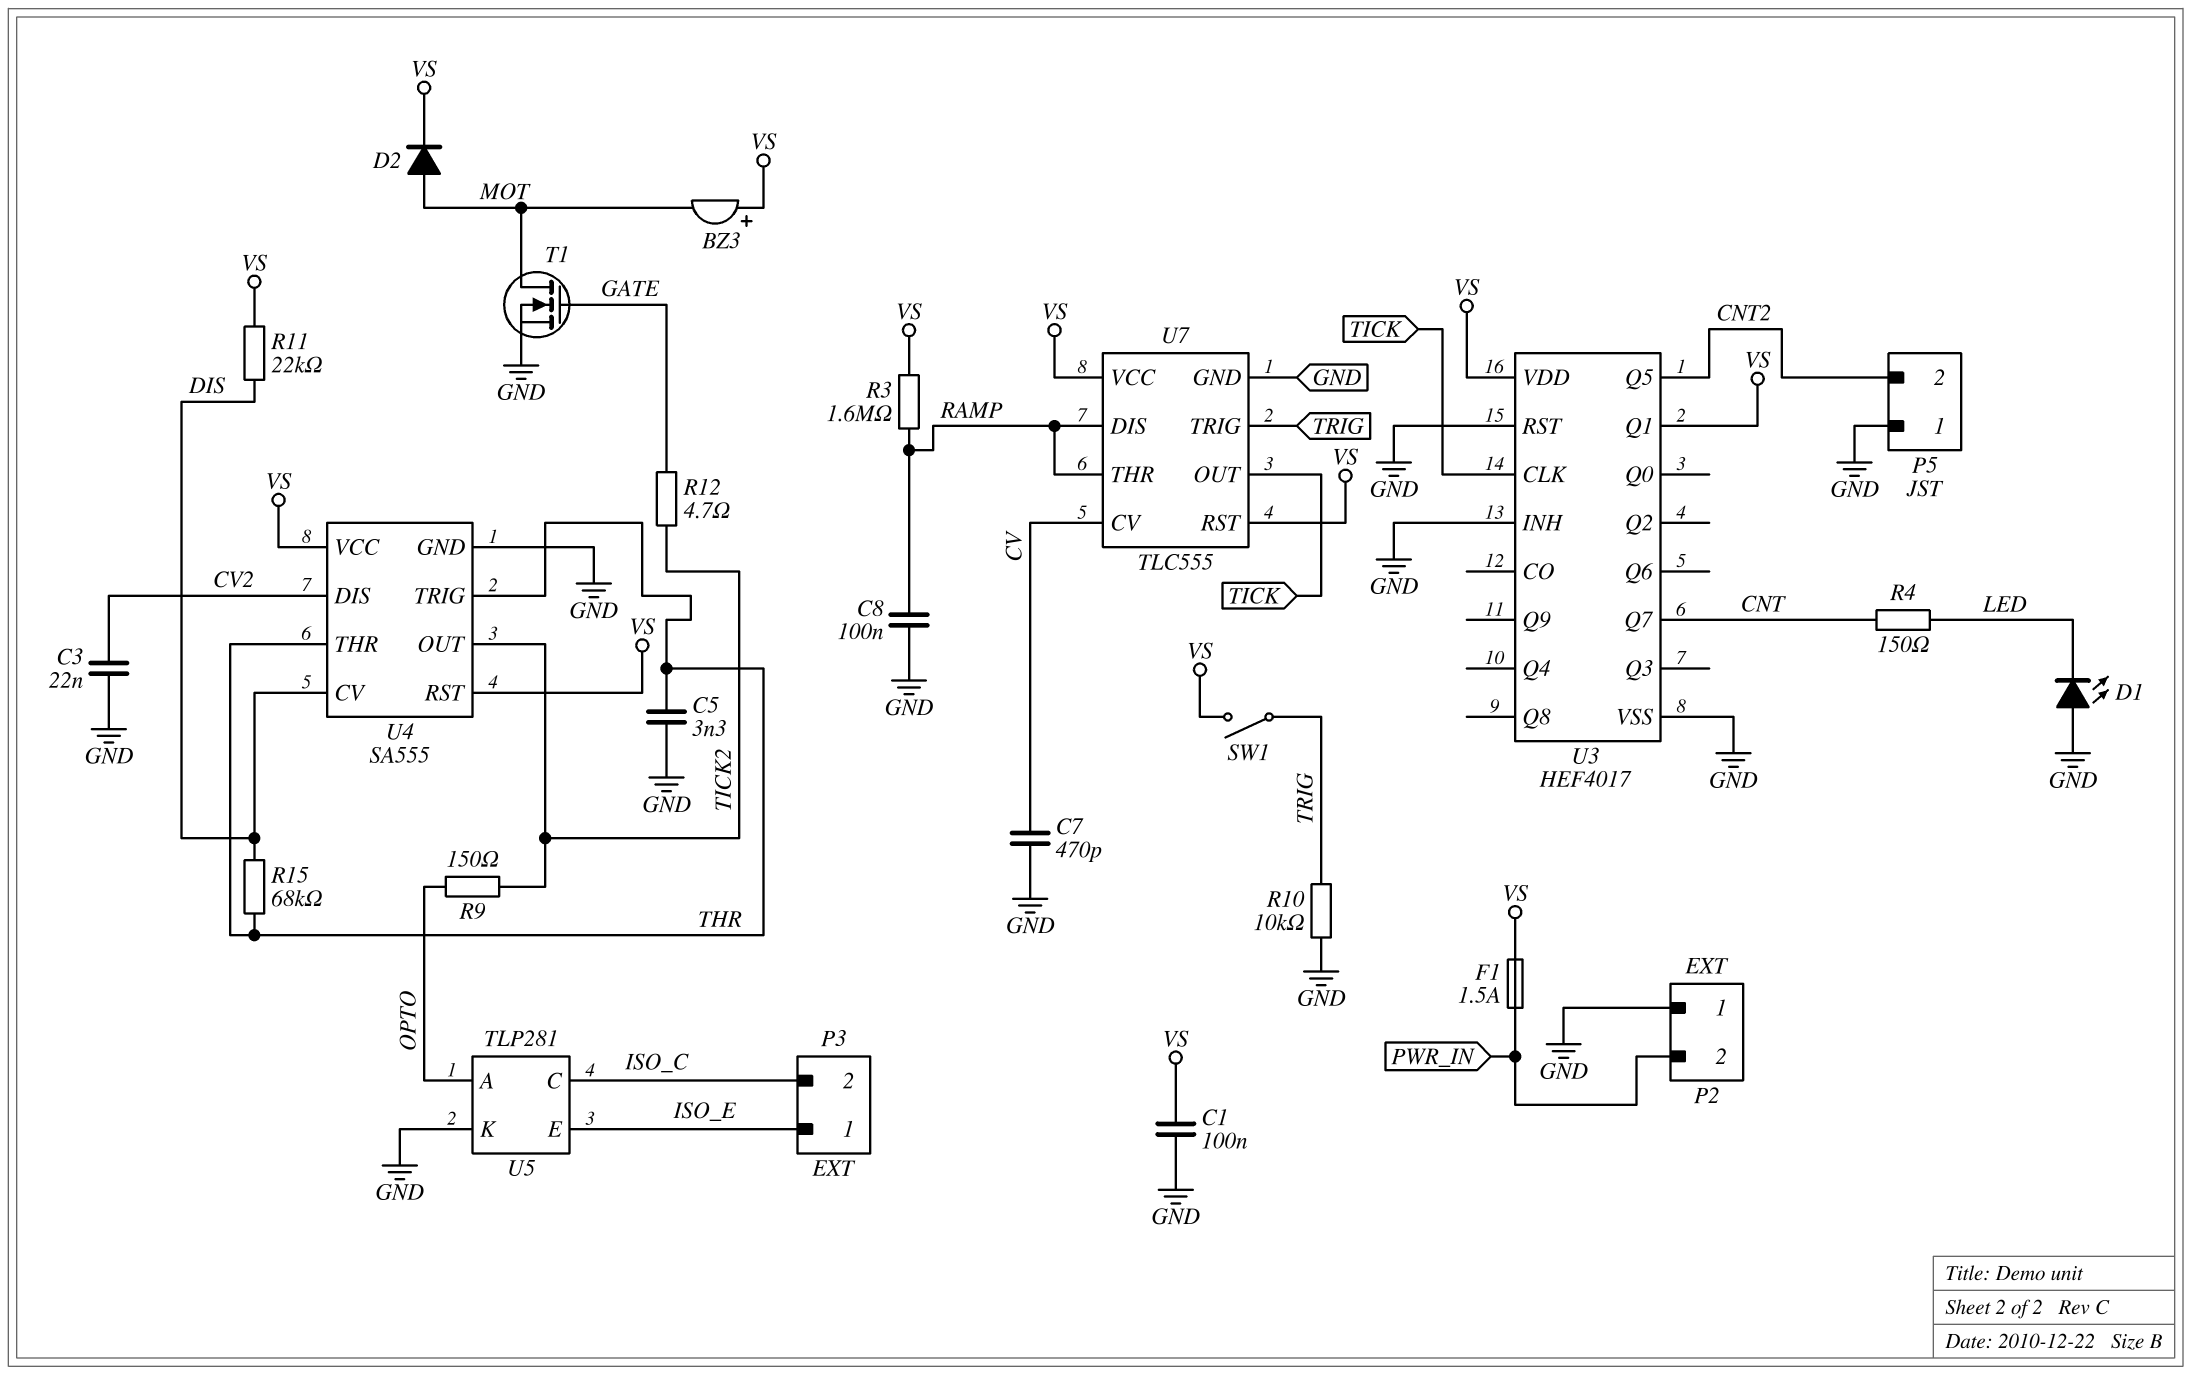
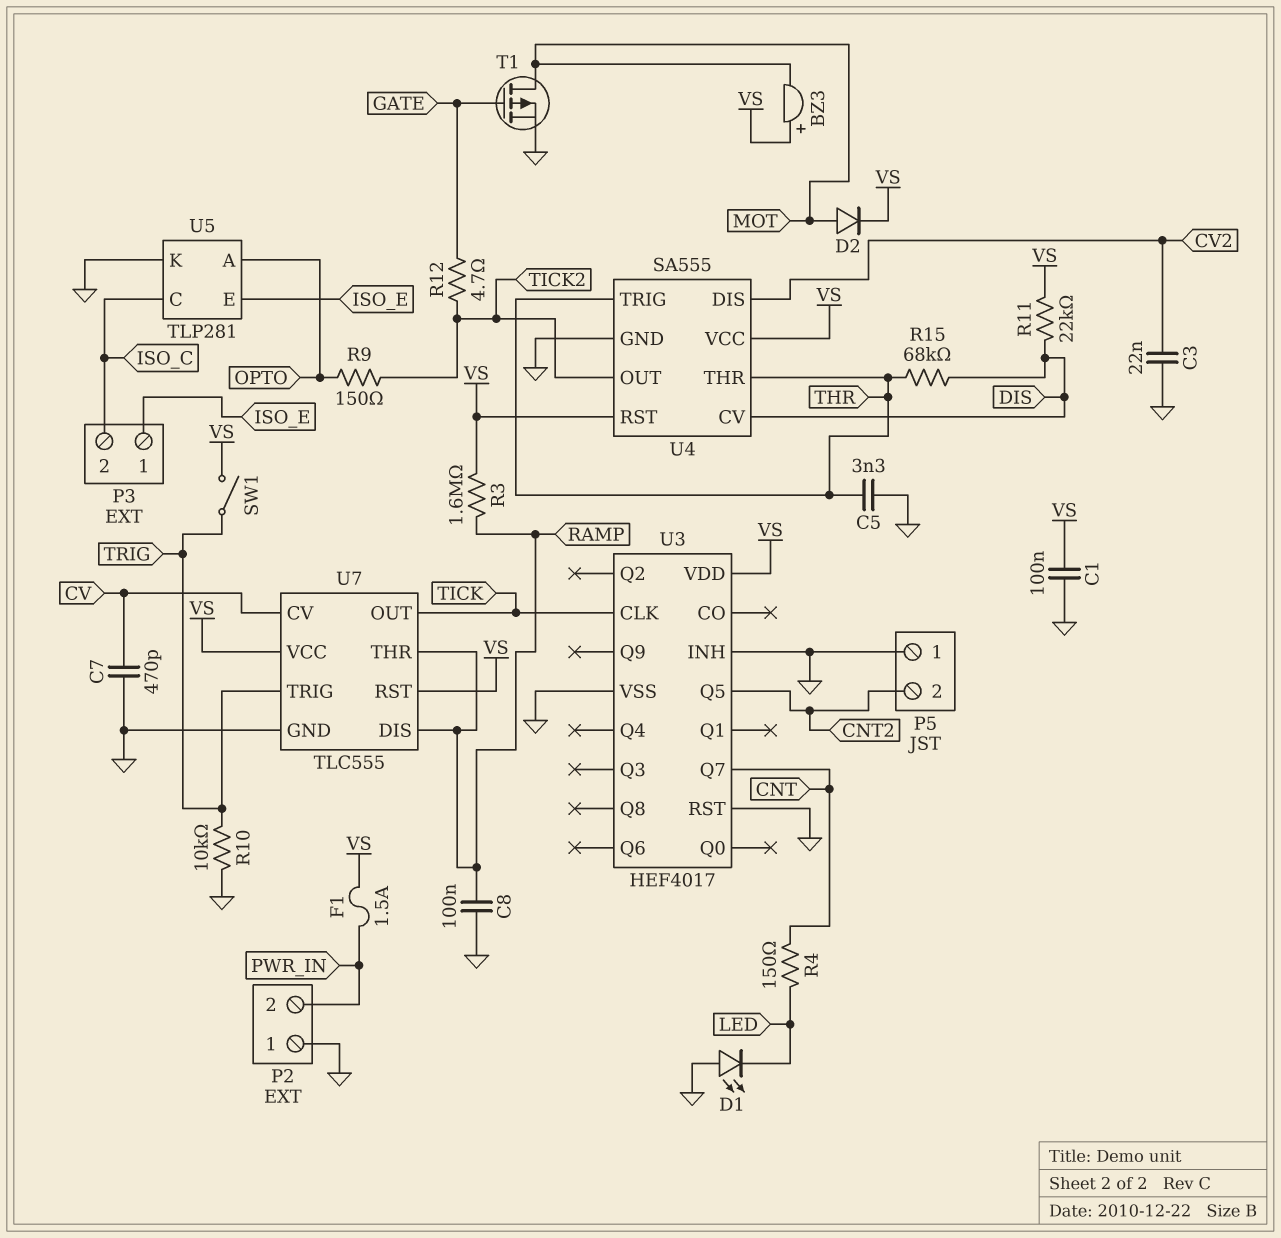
T1: NMOS (G GATE, D MOT, S GND) -> PMOS (G GATE, D MOT, S GND)
U3 pin Q1: VS -> none

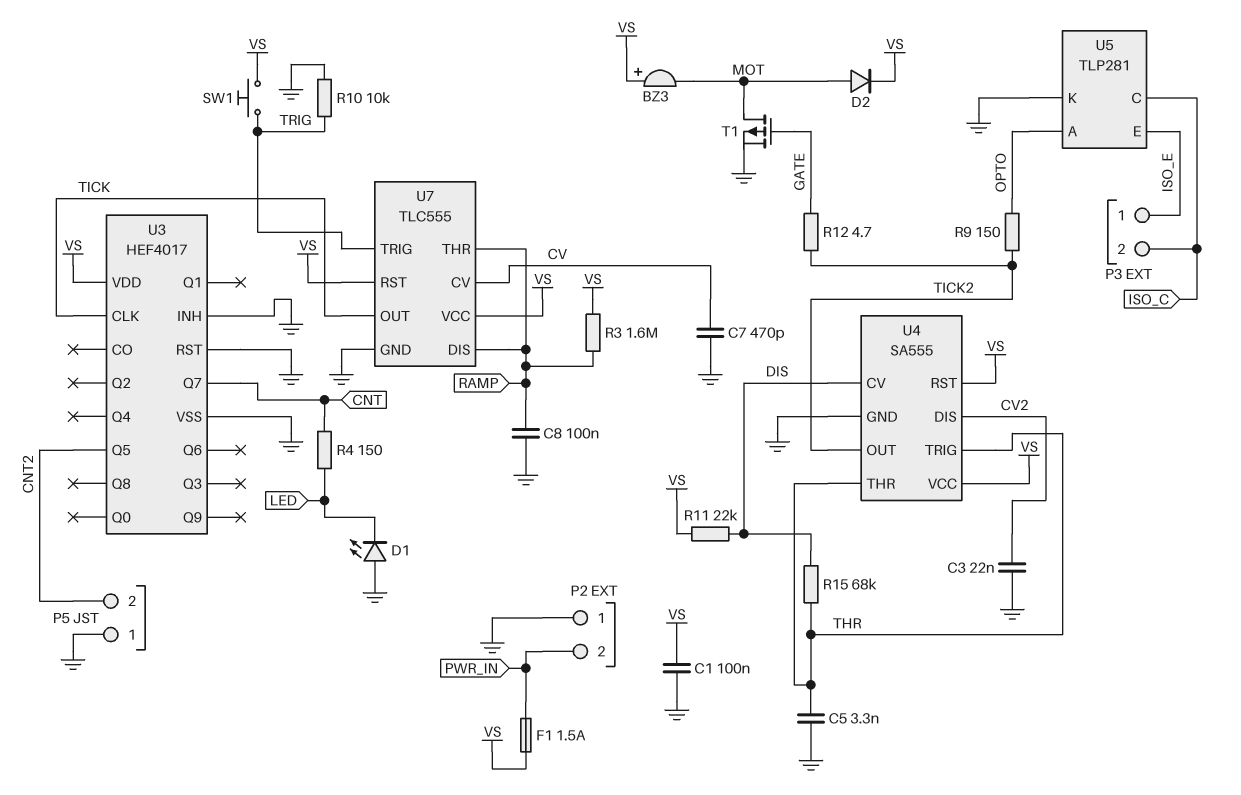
SW1: switch (TRIG, VS) -> button (TRIG, VS)

